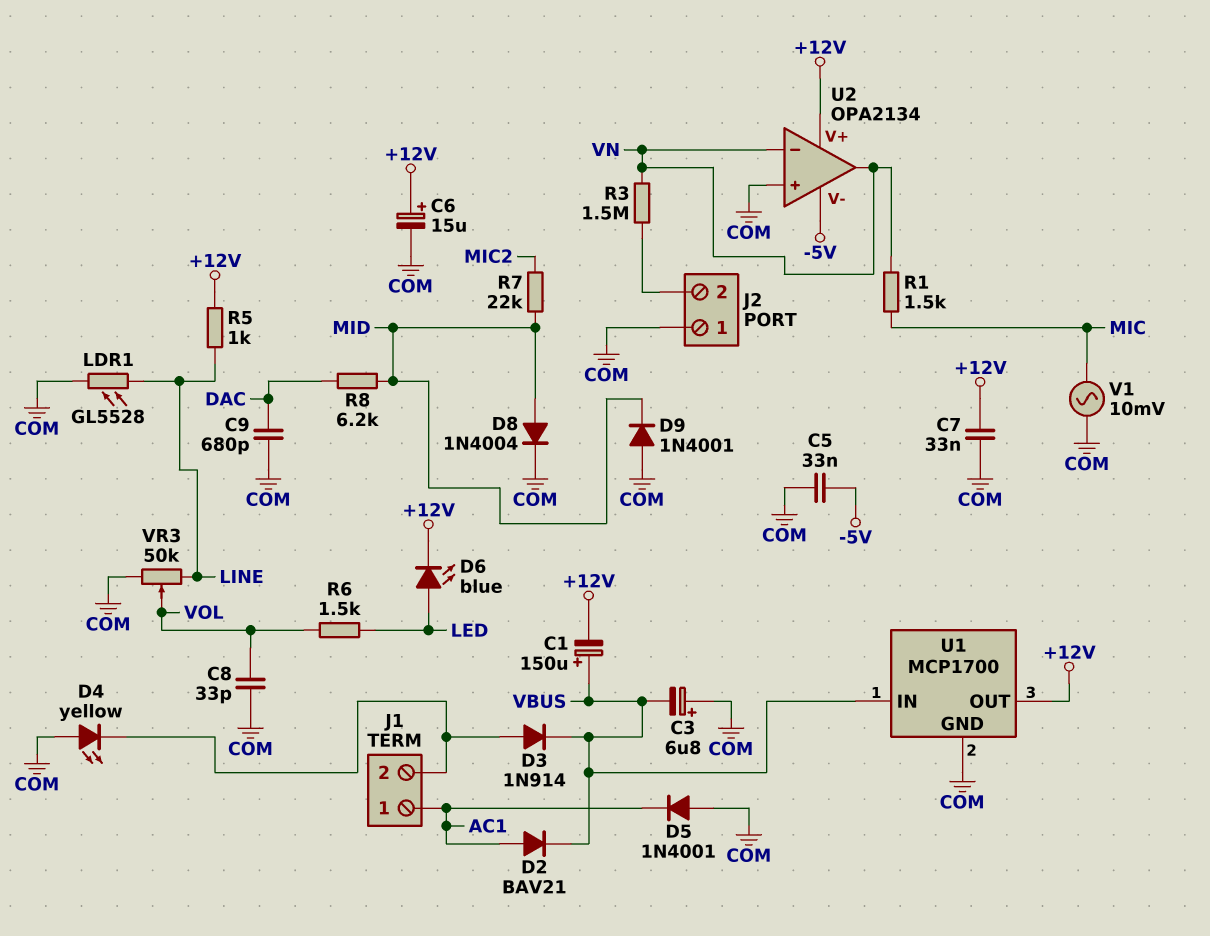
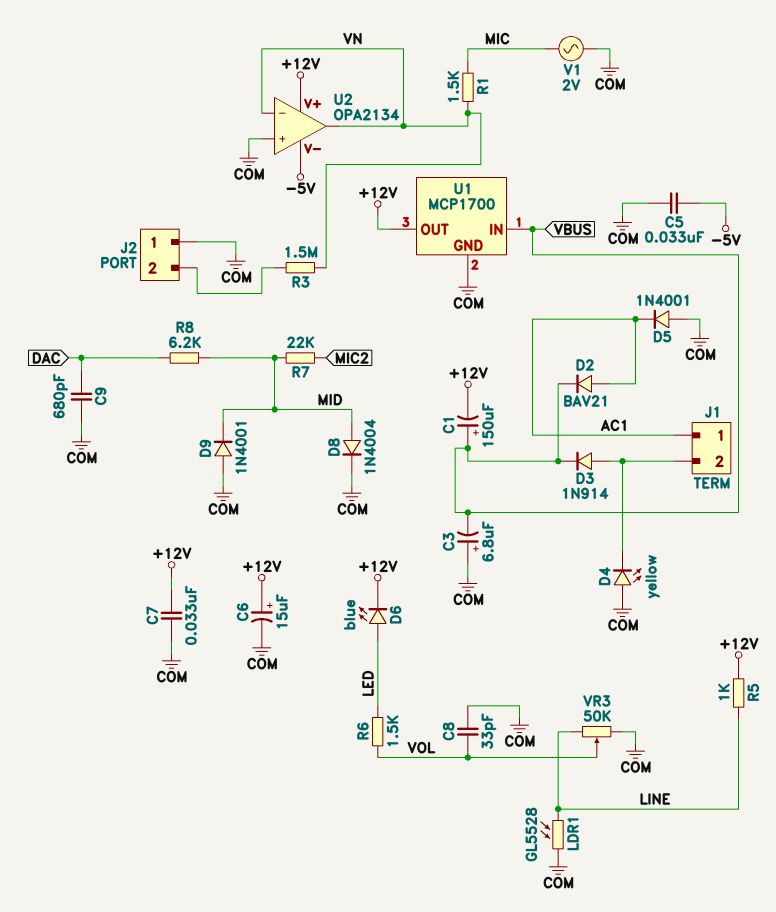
V1: AC 10mV (COM, MIC) -> AC 2V (COM, MIC)

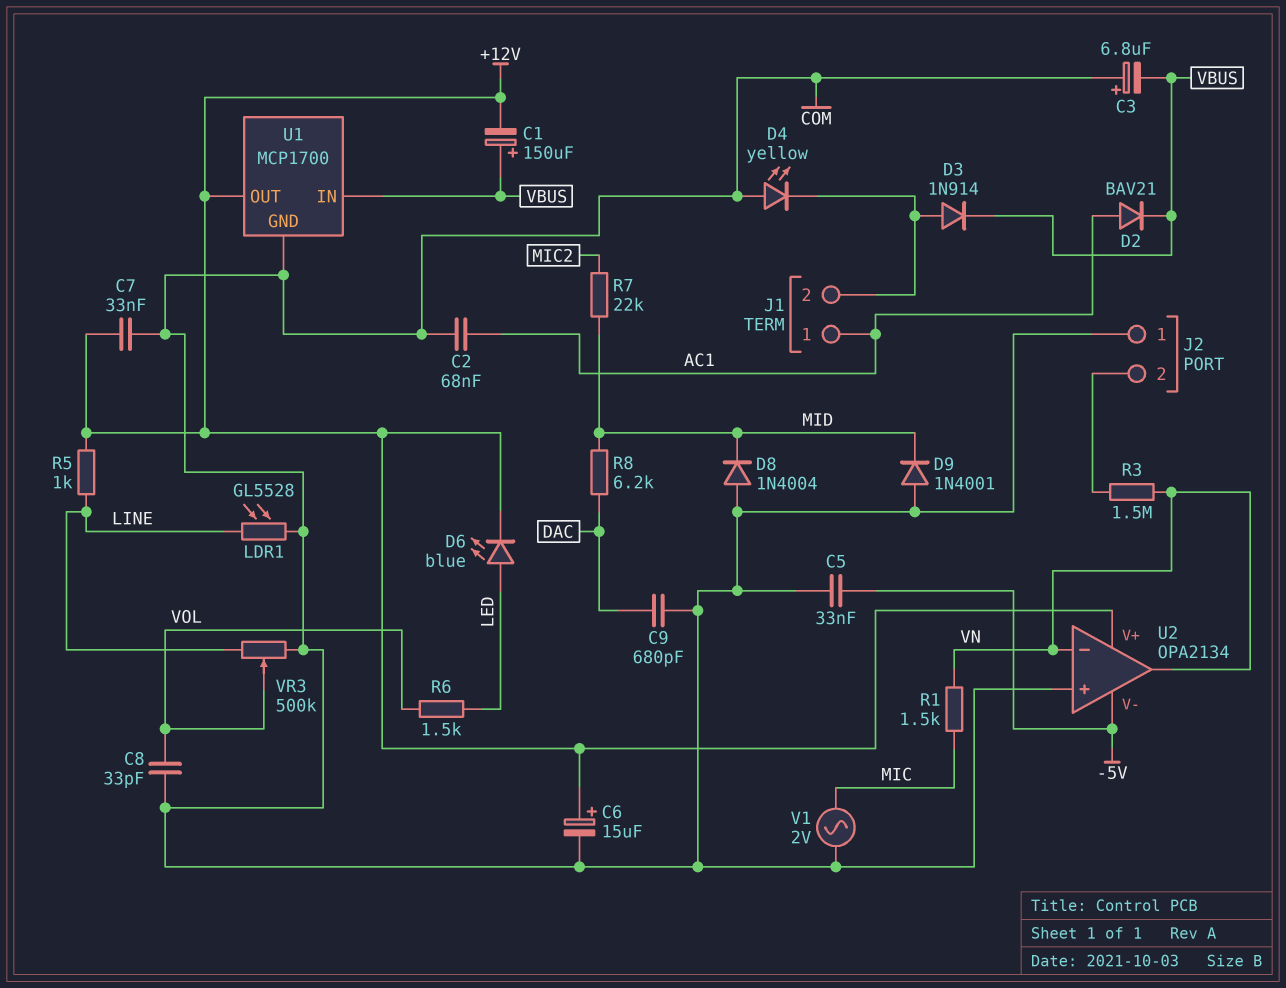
C2: none -> 68nF (AC1, COM)
D5: diode 1N4001 (A COM, K AC1) -> none
D8: diode 1N4004 (A MID, K COM) -> diode 1N4004 (A COM, K MID)
VR3: 50k (COM, LINE, wiper VOL) -> 500k (COM, LINE, wiper VOL)

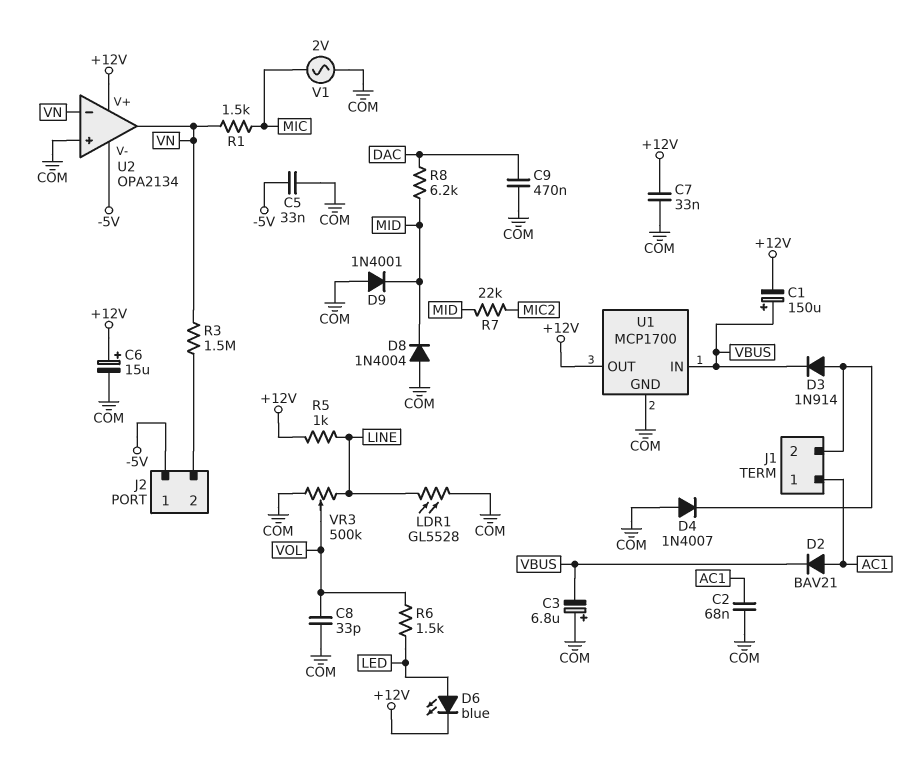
C9: 680pF (COM, DAC) -> 470nF (COM, DAC)
D4: LED yellow (A COM, K J1/2) -> diode 1N4007 (A COM, K J1/2)
J2 pin 1: COM -> -5V

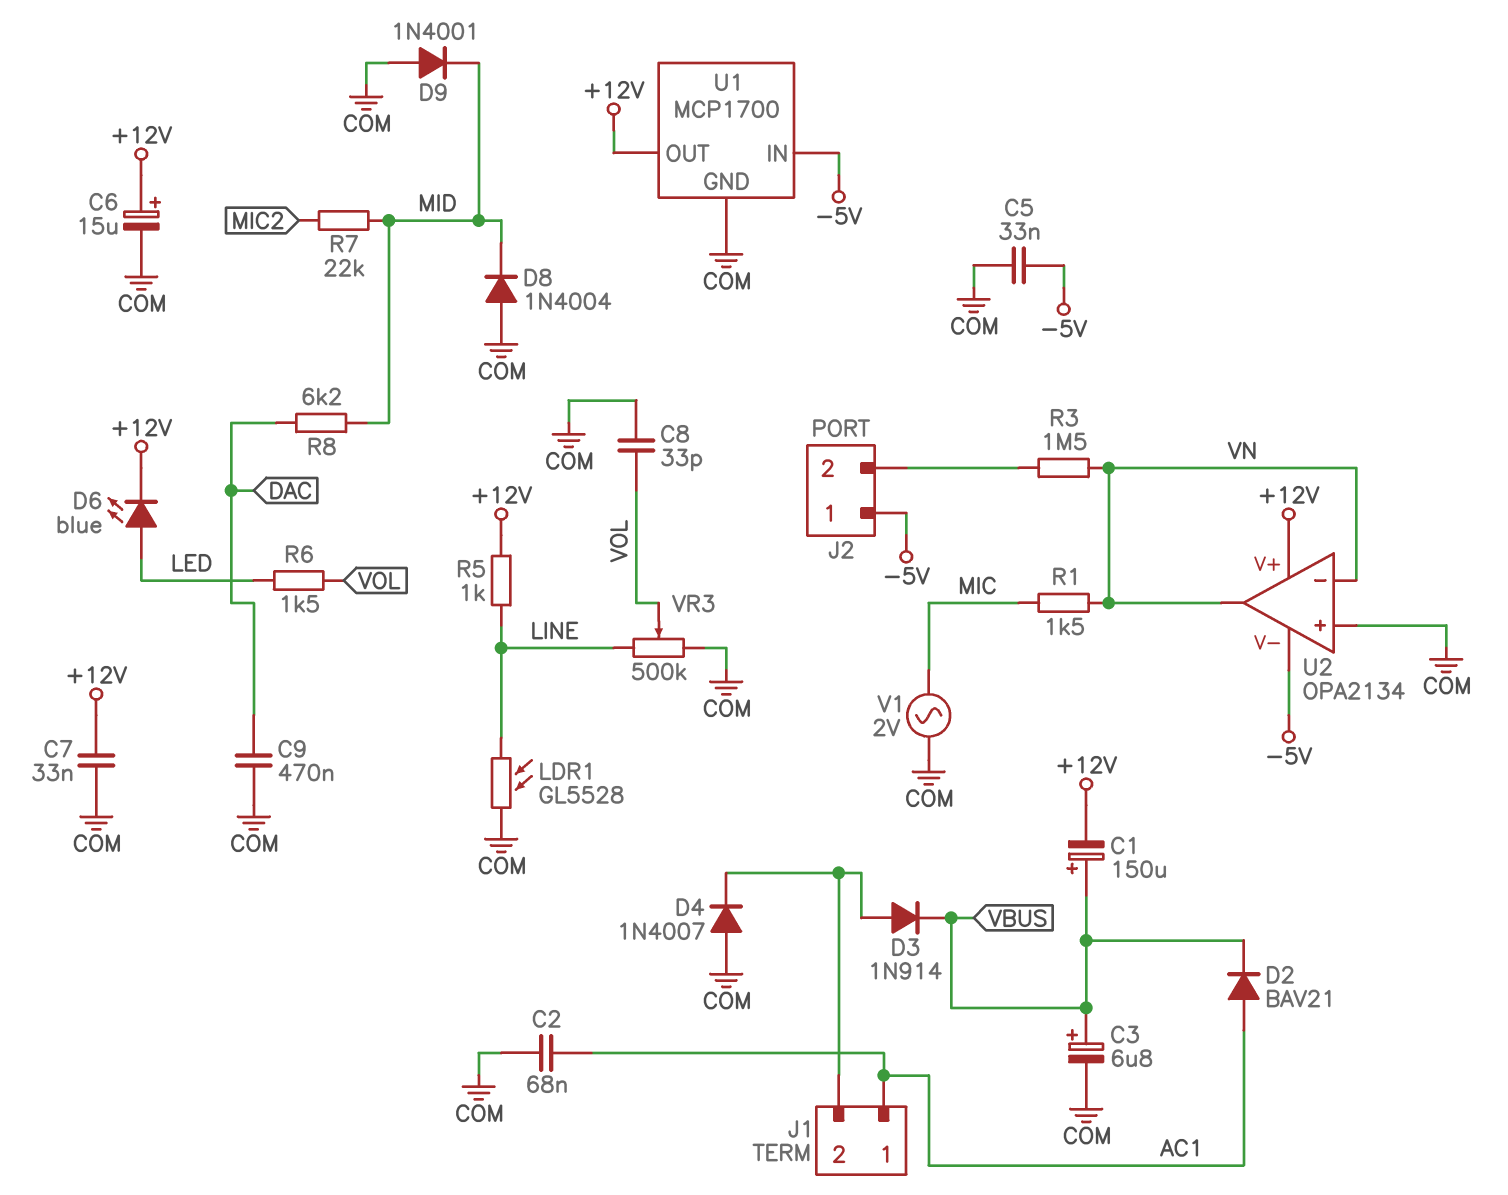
C3: 6.8uF (plus COM, minus VBUS) -> 6.8uF (plus VBUS, minus COM)
U1 pin IN: VBUS -> -5V

